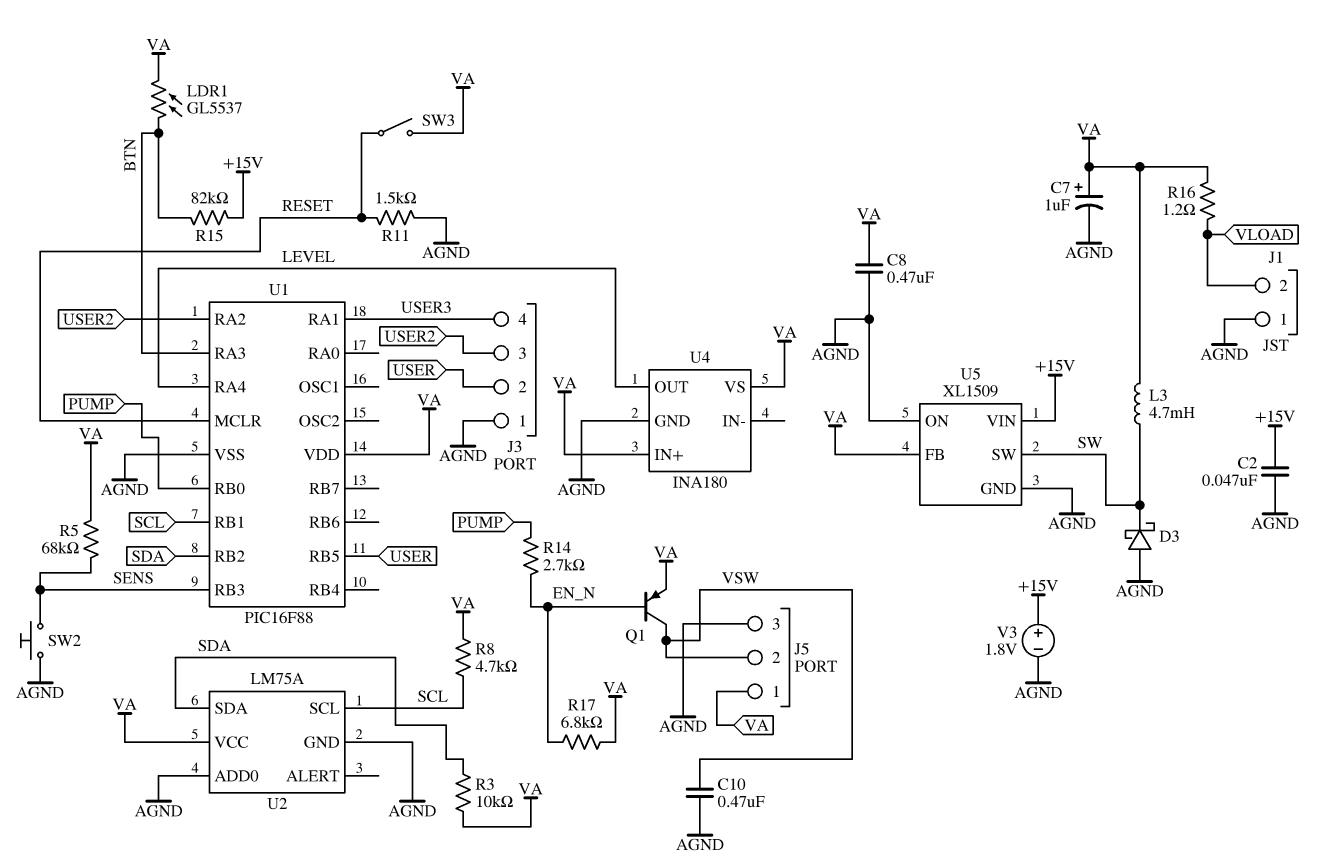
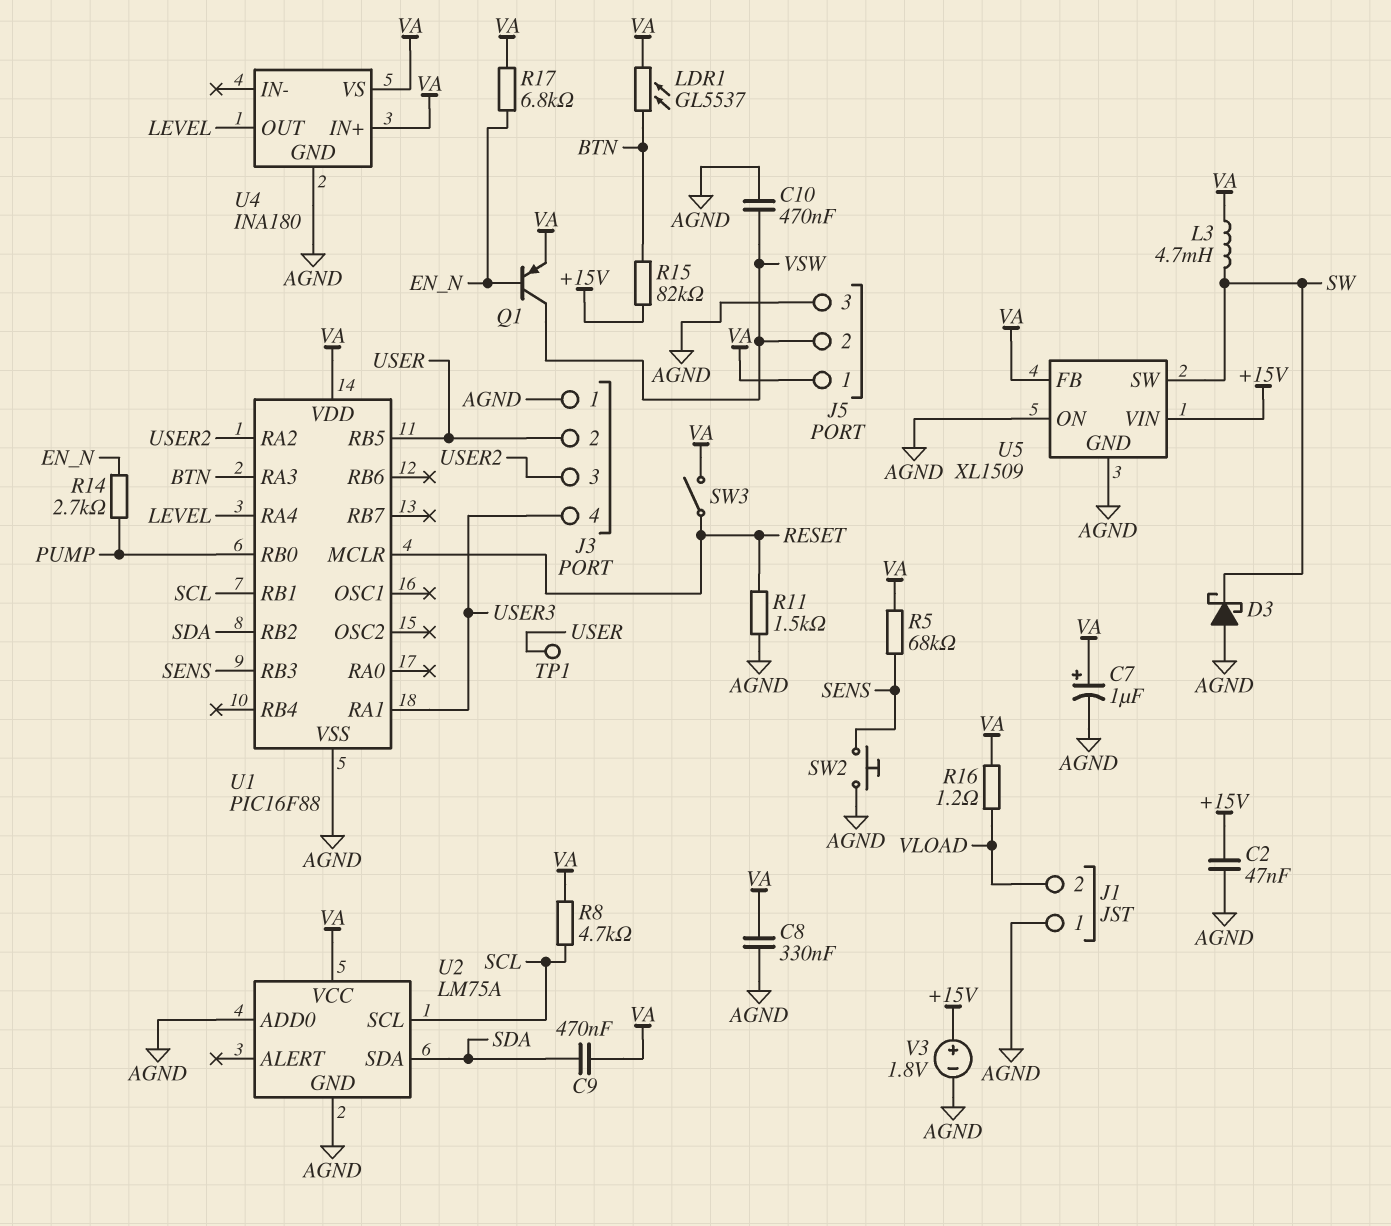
C8: 470nF (AGND, VA) -> 330nF (AGND, VA)
C9: none -> 470nF (SDA, VA)
R3: 10k (SDA, VA) -> none
TP1: none -> test point (USER)

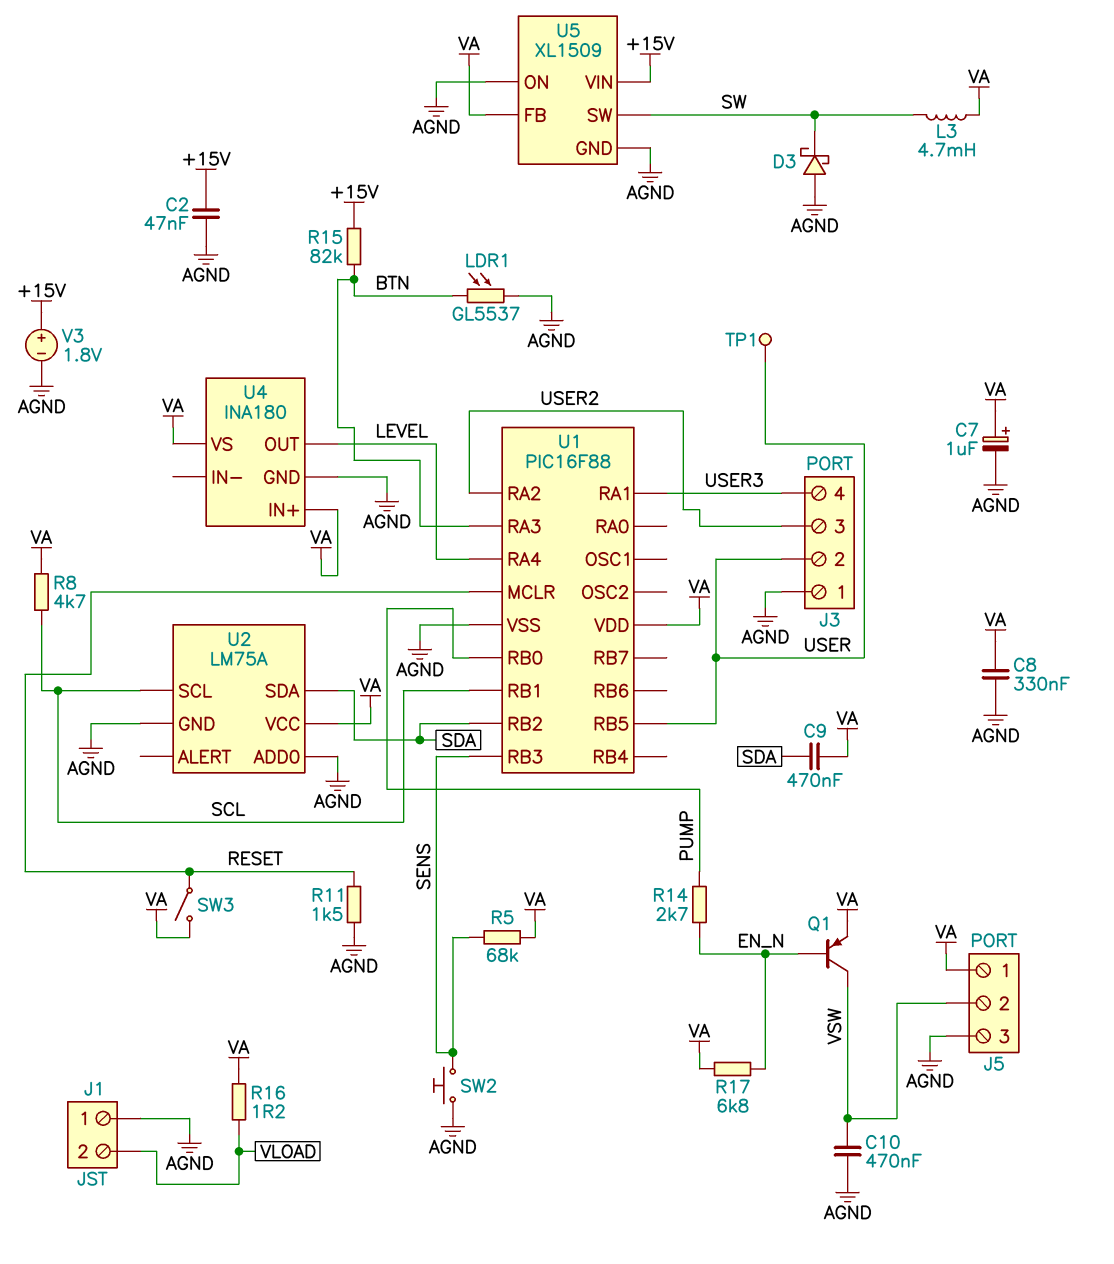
LDR1: GL5537 (BTN, VA) -> GL5537 (AGND, BTN)

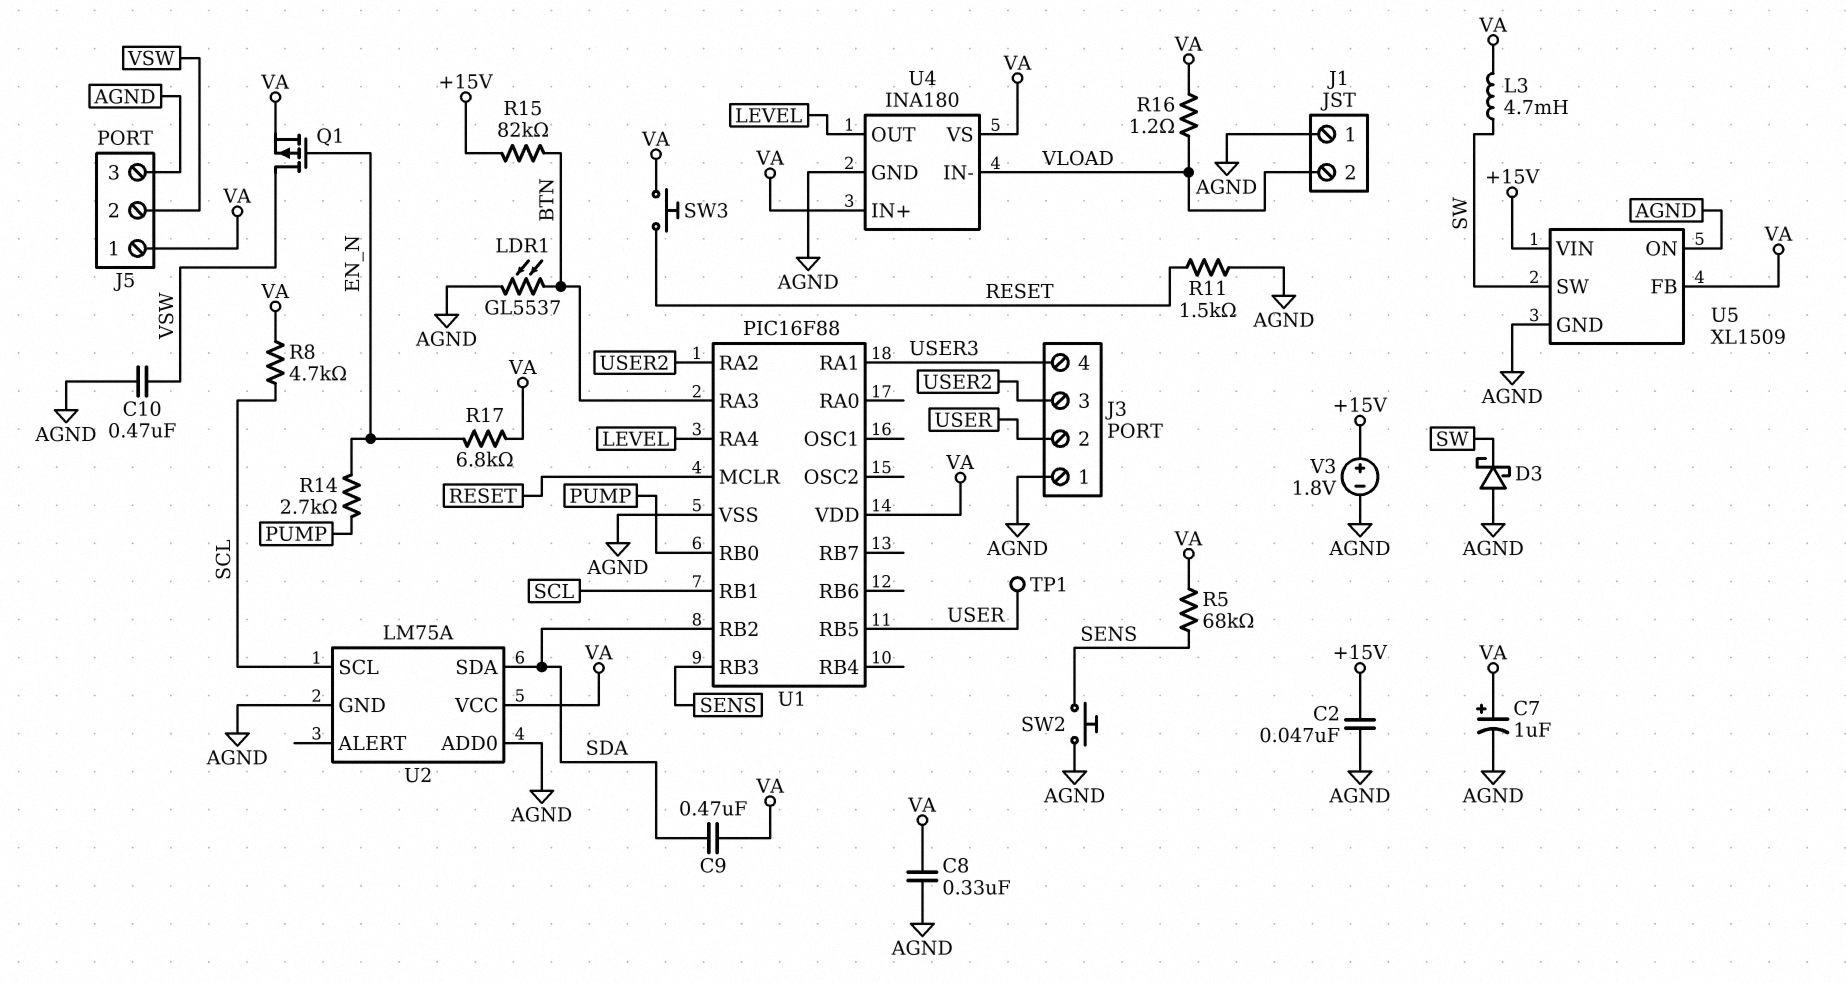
Q1: PNP (B EN_N, C VSW, E VA) -> PMOS (G EN_N, D VSW, S VA)
SW3: switch (RESET, VA) -> button (RESET, VA)
U4 pin IN-: none -> VLOAD

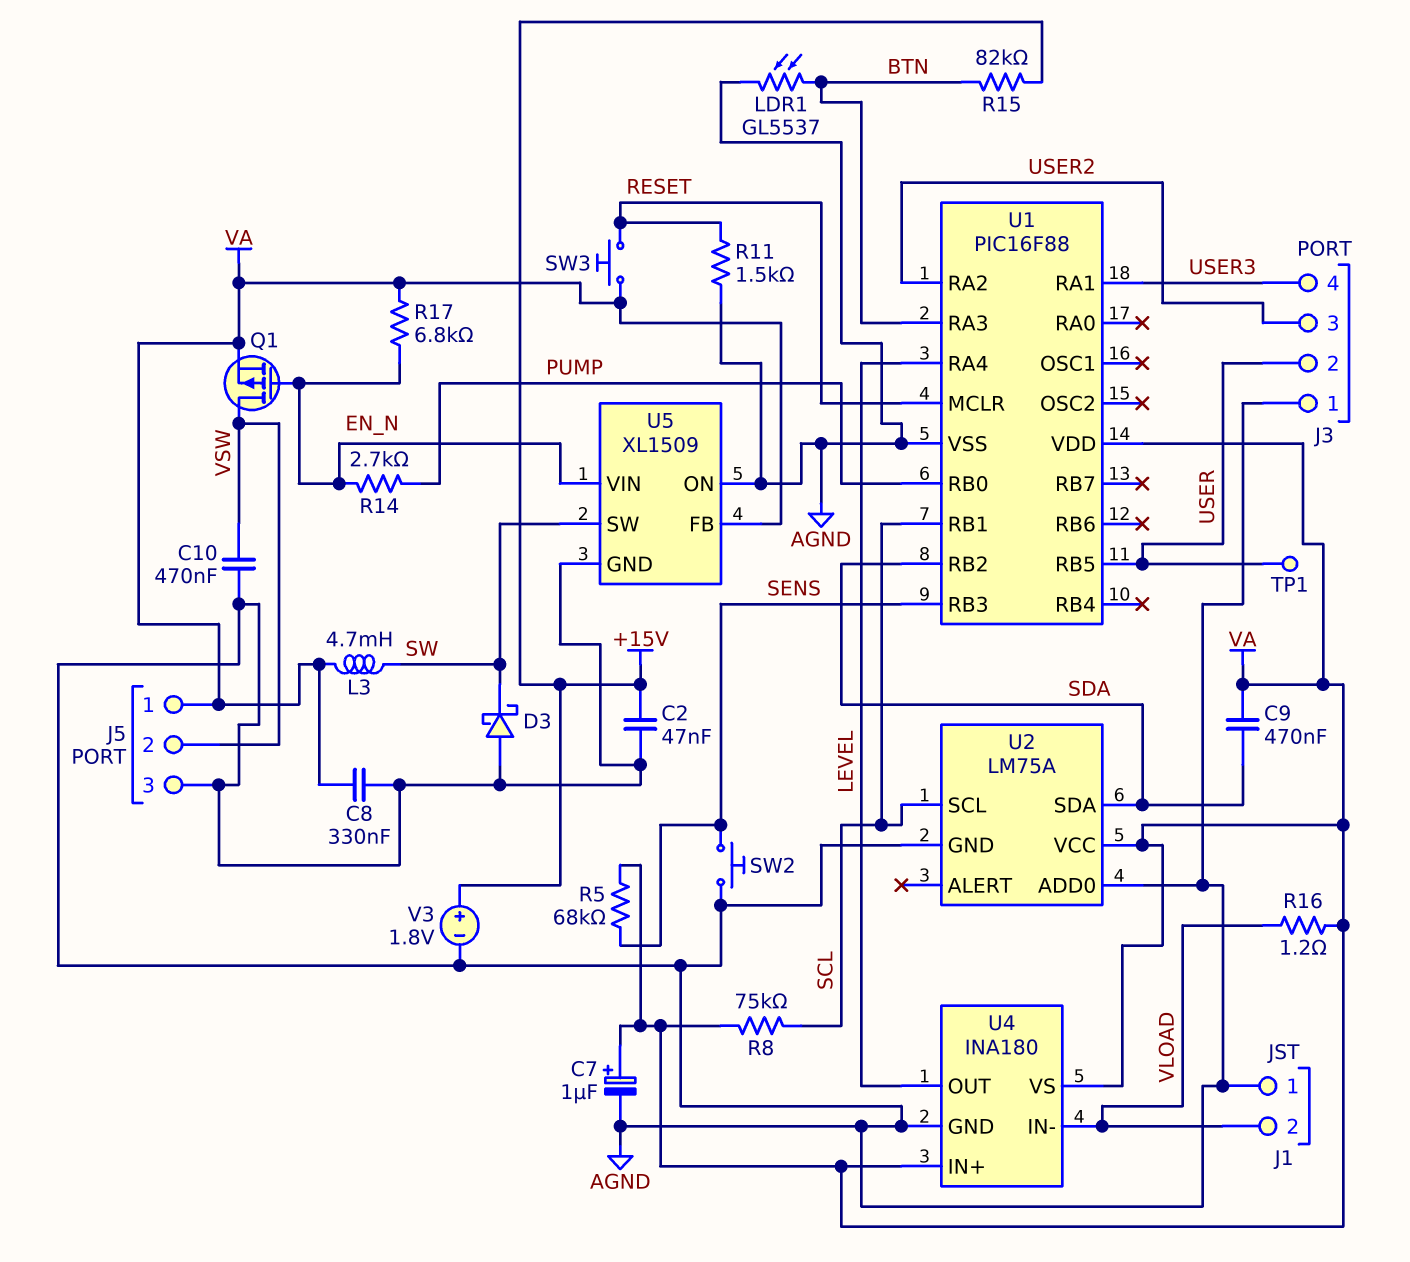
R8: 4.7k (SCL, VA) -> 75k (SCL, VA)
U5 pin VIN: +15V -> EN_N

